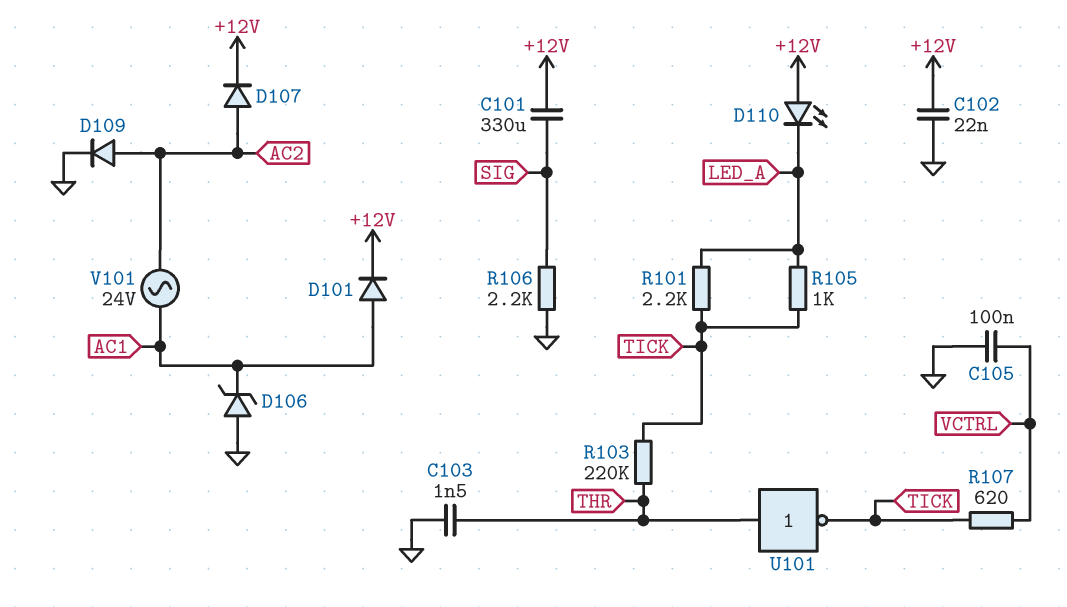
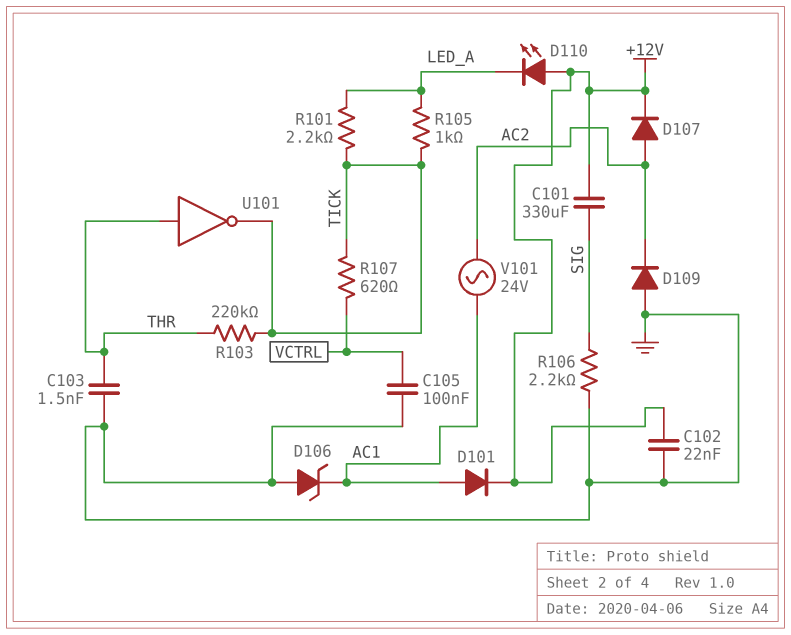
D109: diode (A AC2, K GND) -> diode (A GND, K AC2)

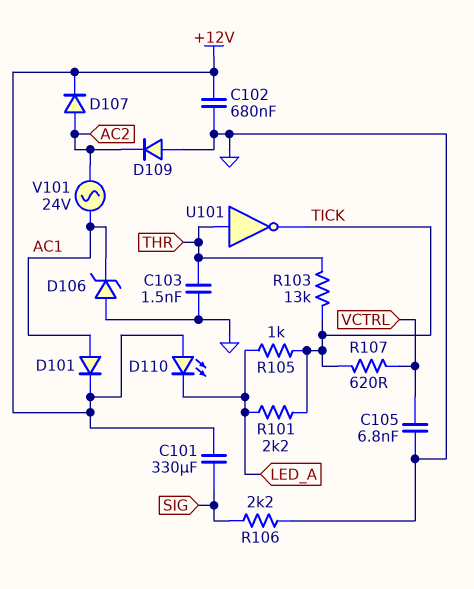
C102: 22nF (+12V, GND) -> 680nF (+12V, GND)
C105: 100nF (GND, VCTRL) -> 6.8nF (GND, VCTRL)
R103: 220k (THR, TICK) -> 13k (THR, TICK)

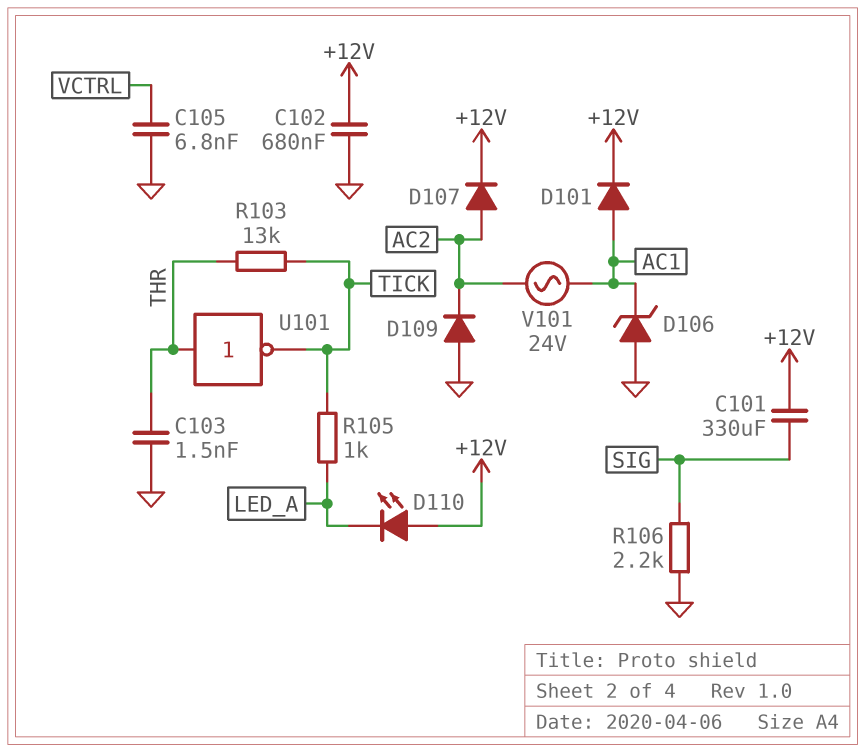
R101: 2.2k (LED_A, TICK) -> none
R107: 620 (TICK, VCTRL) -> none

